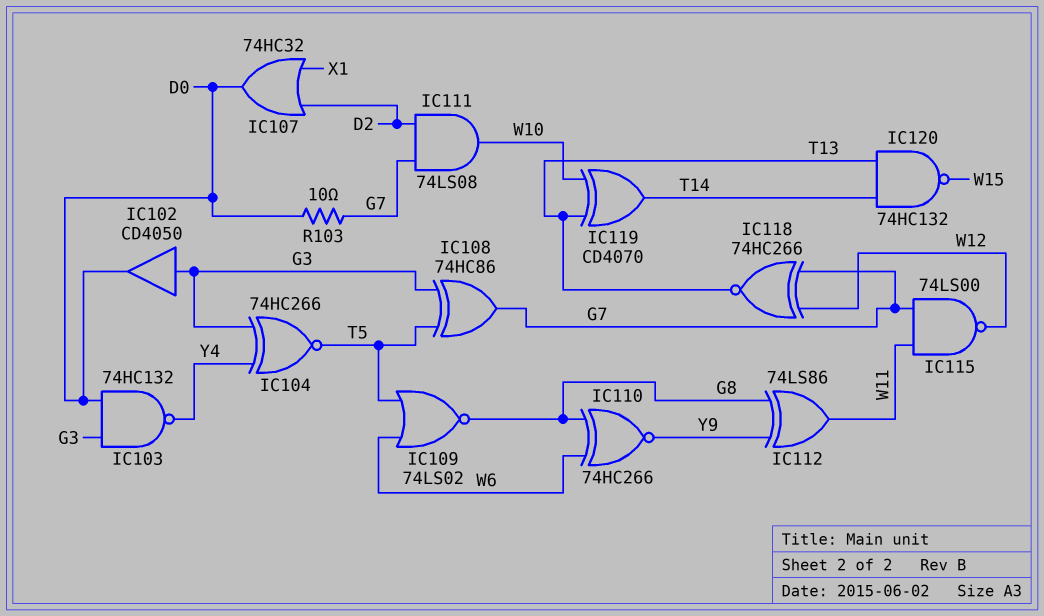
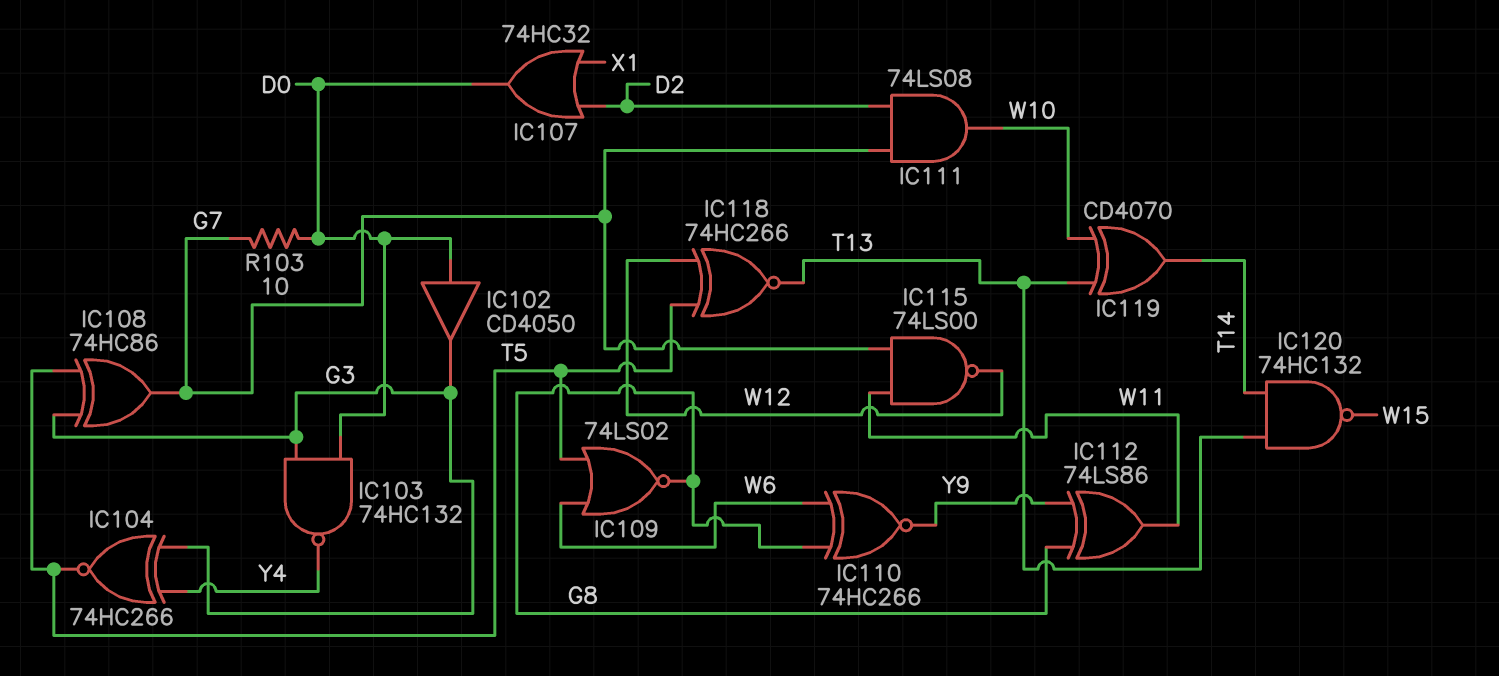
IC102: buffer CD4050 (in G3, out D0) -> buffer CD4050 (in D0, out G3)
IC118: XNOR 74HC266 (in G7, in W12, out T13) -> XNOR 74HC266 (in T5, in W12, out T13)

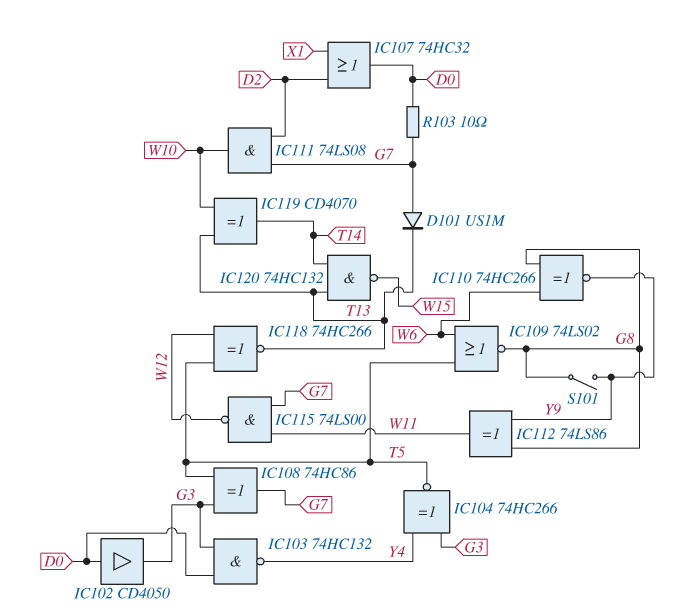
D101: none -> diode US1M (A G7, K T13)
S101: none -> switch (G8, Y9)

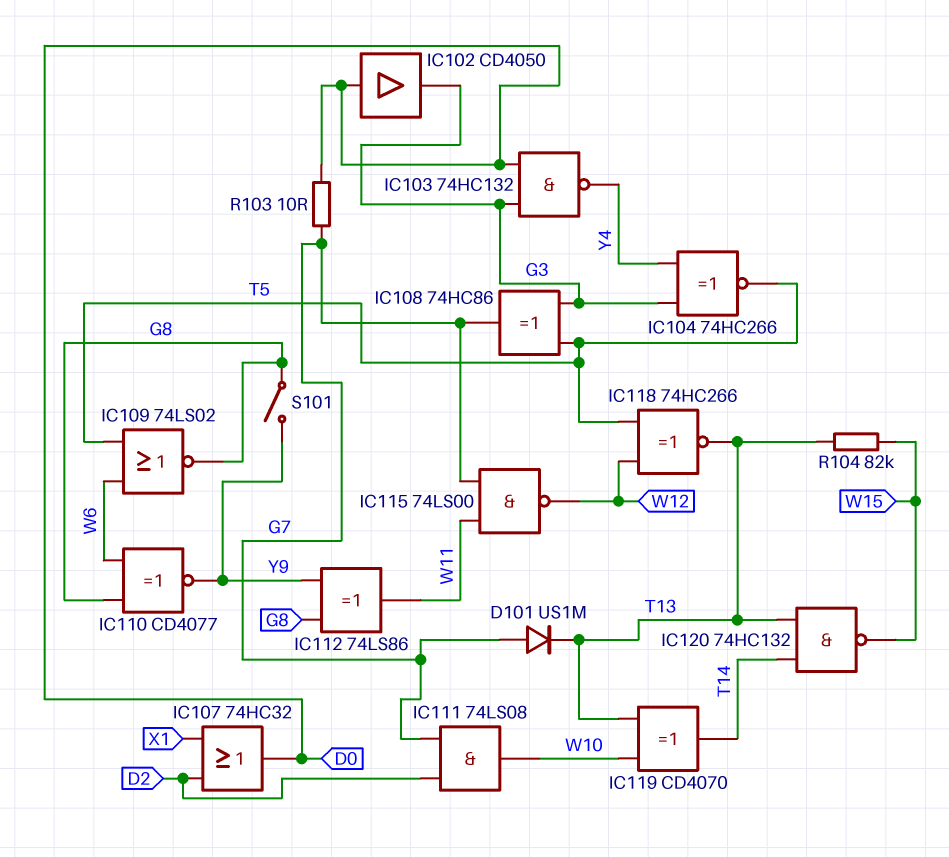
IC110: XNOR 74HC266 (in G8, in W6, out Y9) -> XNOR CD4077 (in G8, in W6, out Y9)
R104: none -> 82k (T13, W15)

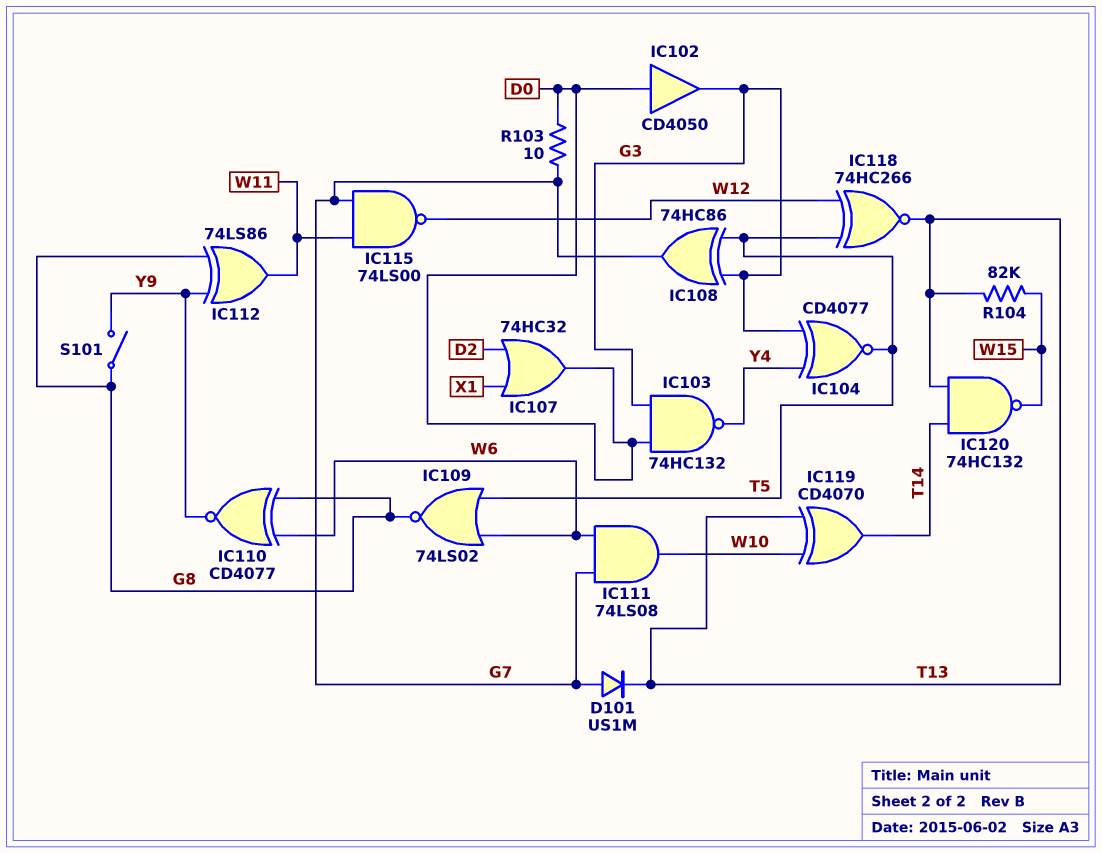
IC104: XNOR 74HC266 (in G3, in Y4, out T5) -> XNOR CD4077 (in G3, in Y4, out T5)
IC111: AND 74LS08 (in D2, in G7, out W10) -> AND 74LS08 (in G7, in W6, out W10)

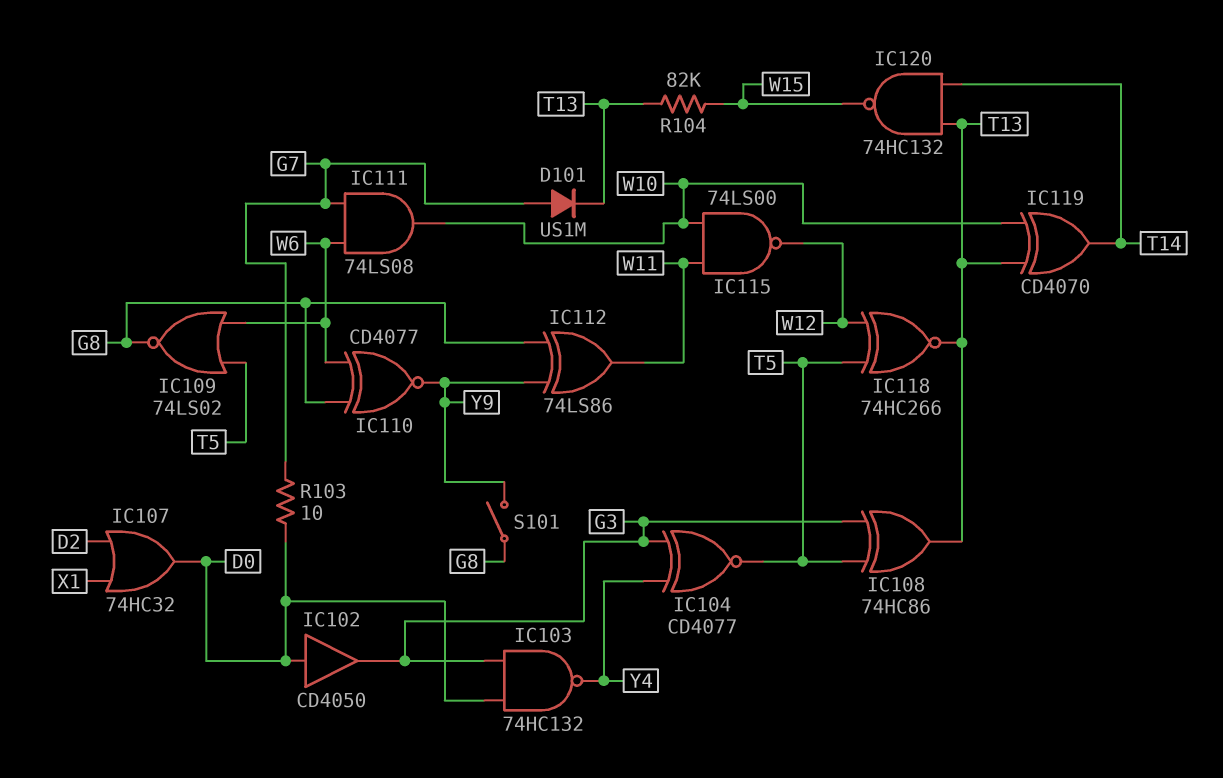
IC108: XOR 74HC86 (in G3, in T5, out G7) -> XOR 74HC86 (in G3, in T5, out T13)
IC115: NAND 74LS00 (in G7, in W11, out W12) -> NAND 74LS00 (in W10, in W11, out W12)

